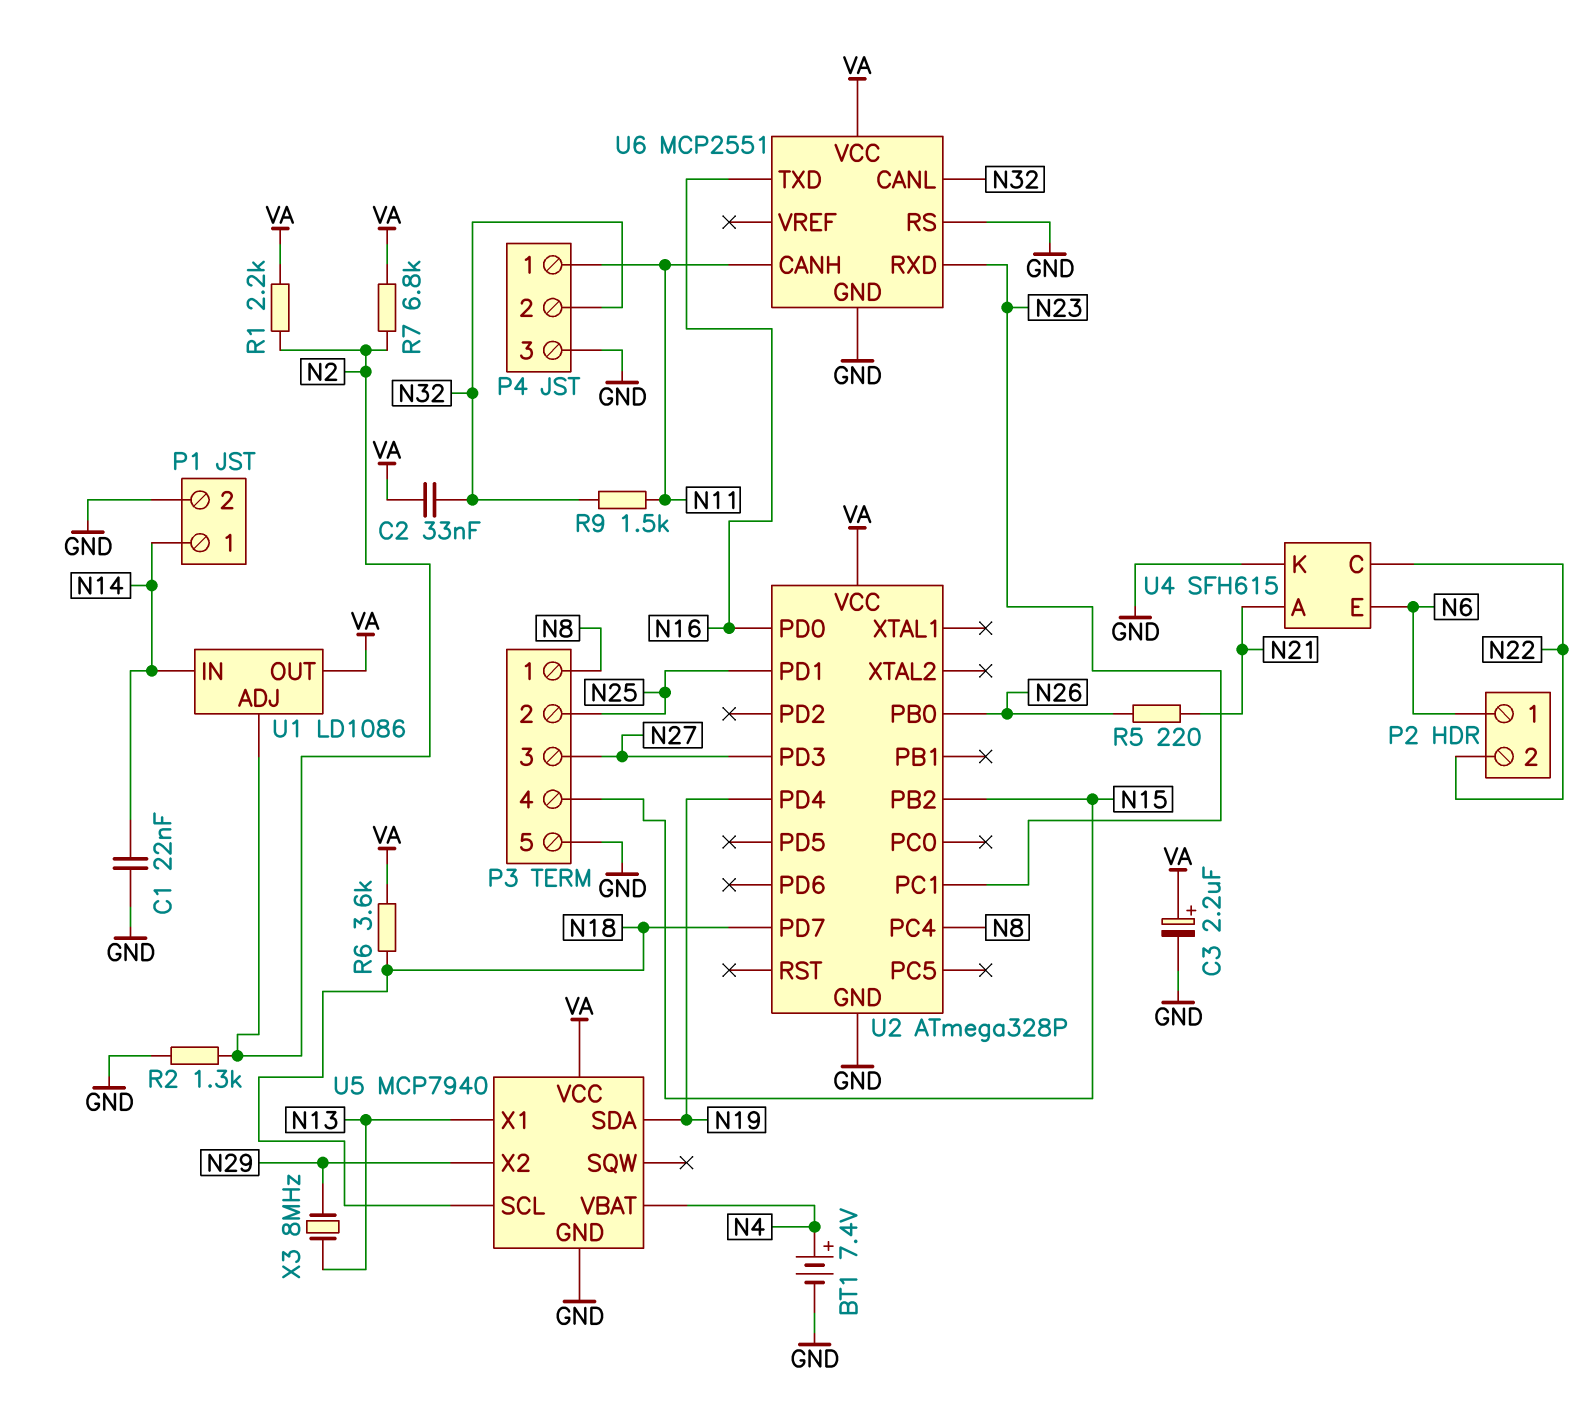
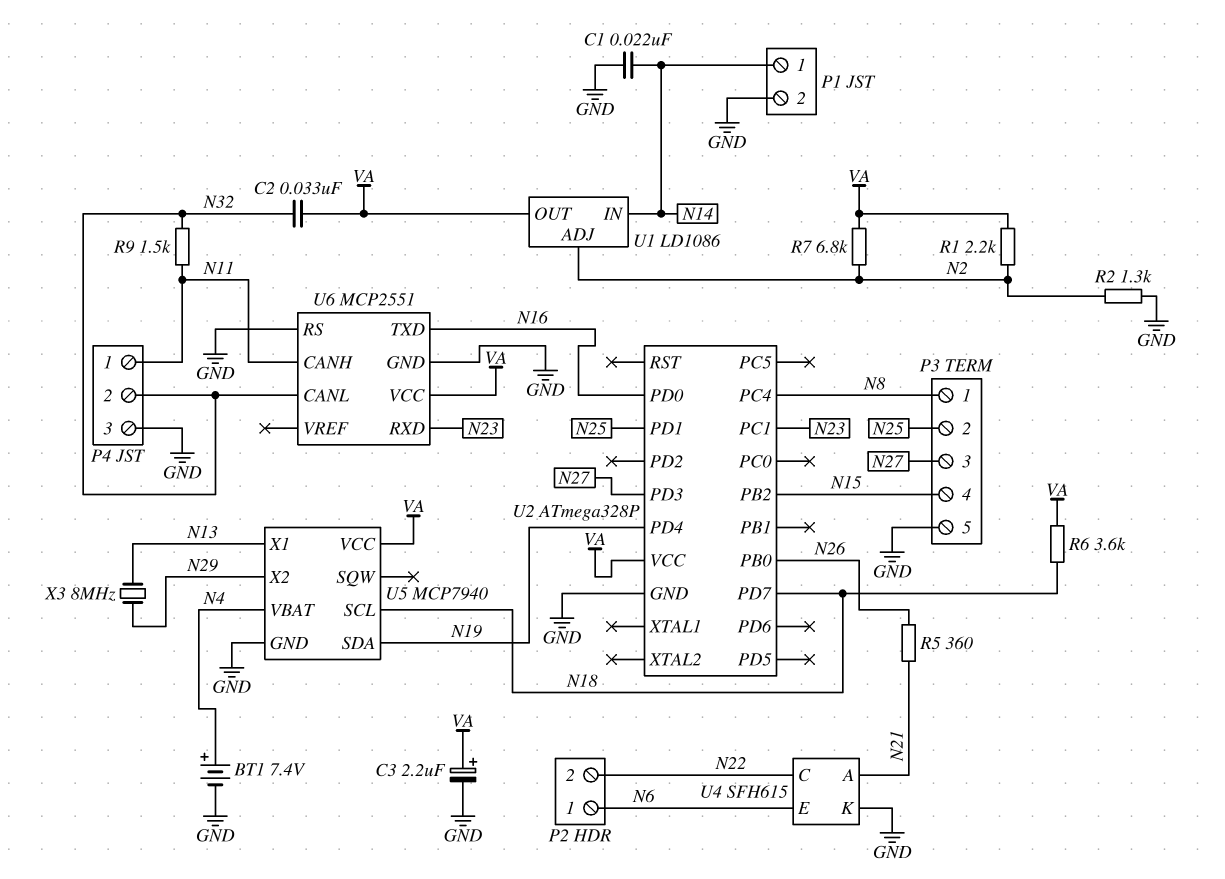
R5: 220 (N21, N26) -> 360 (N21, N26)

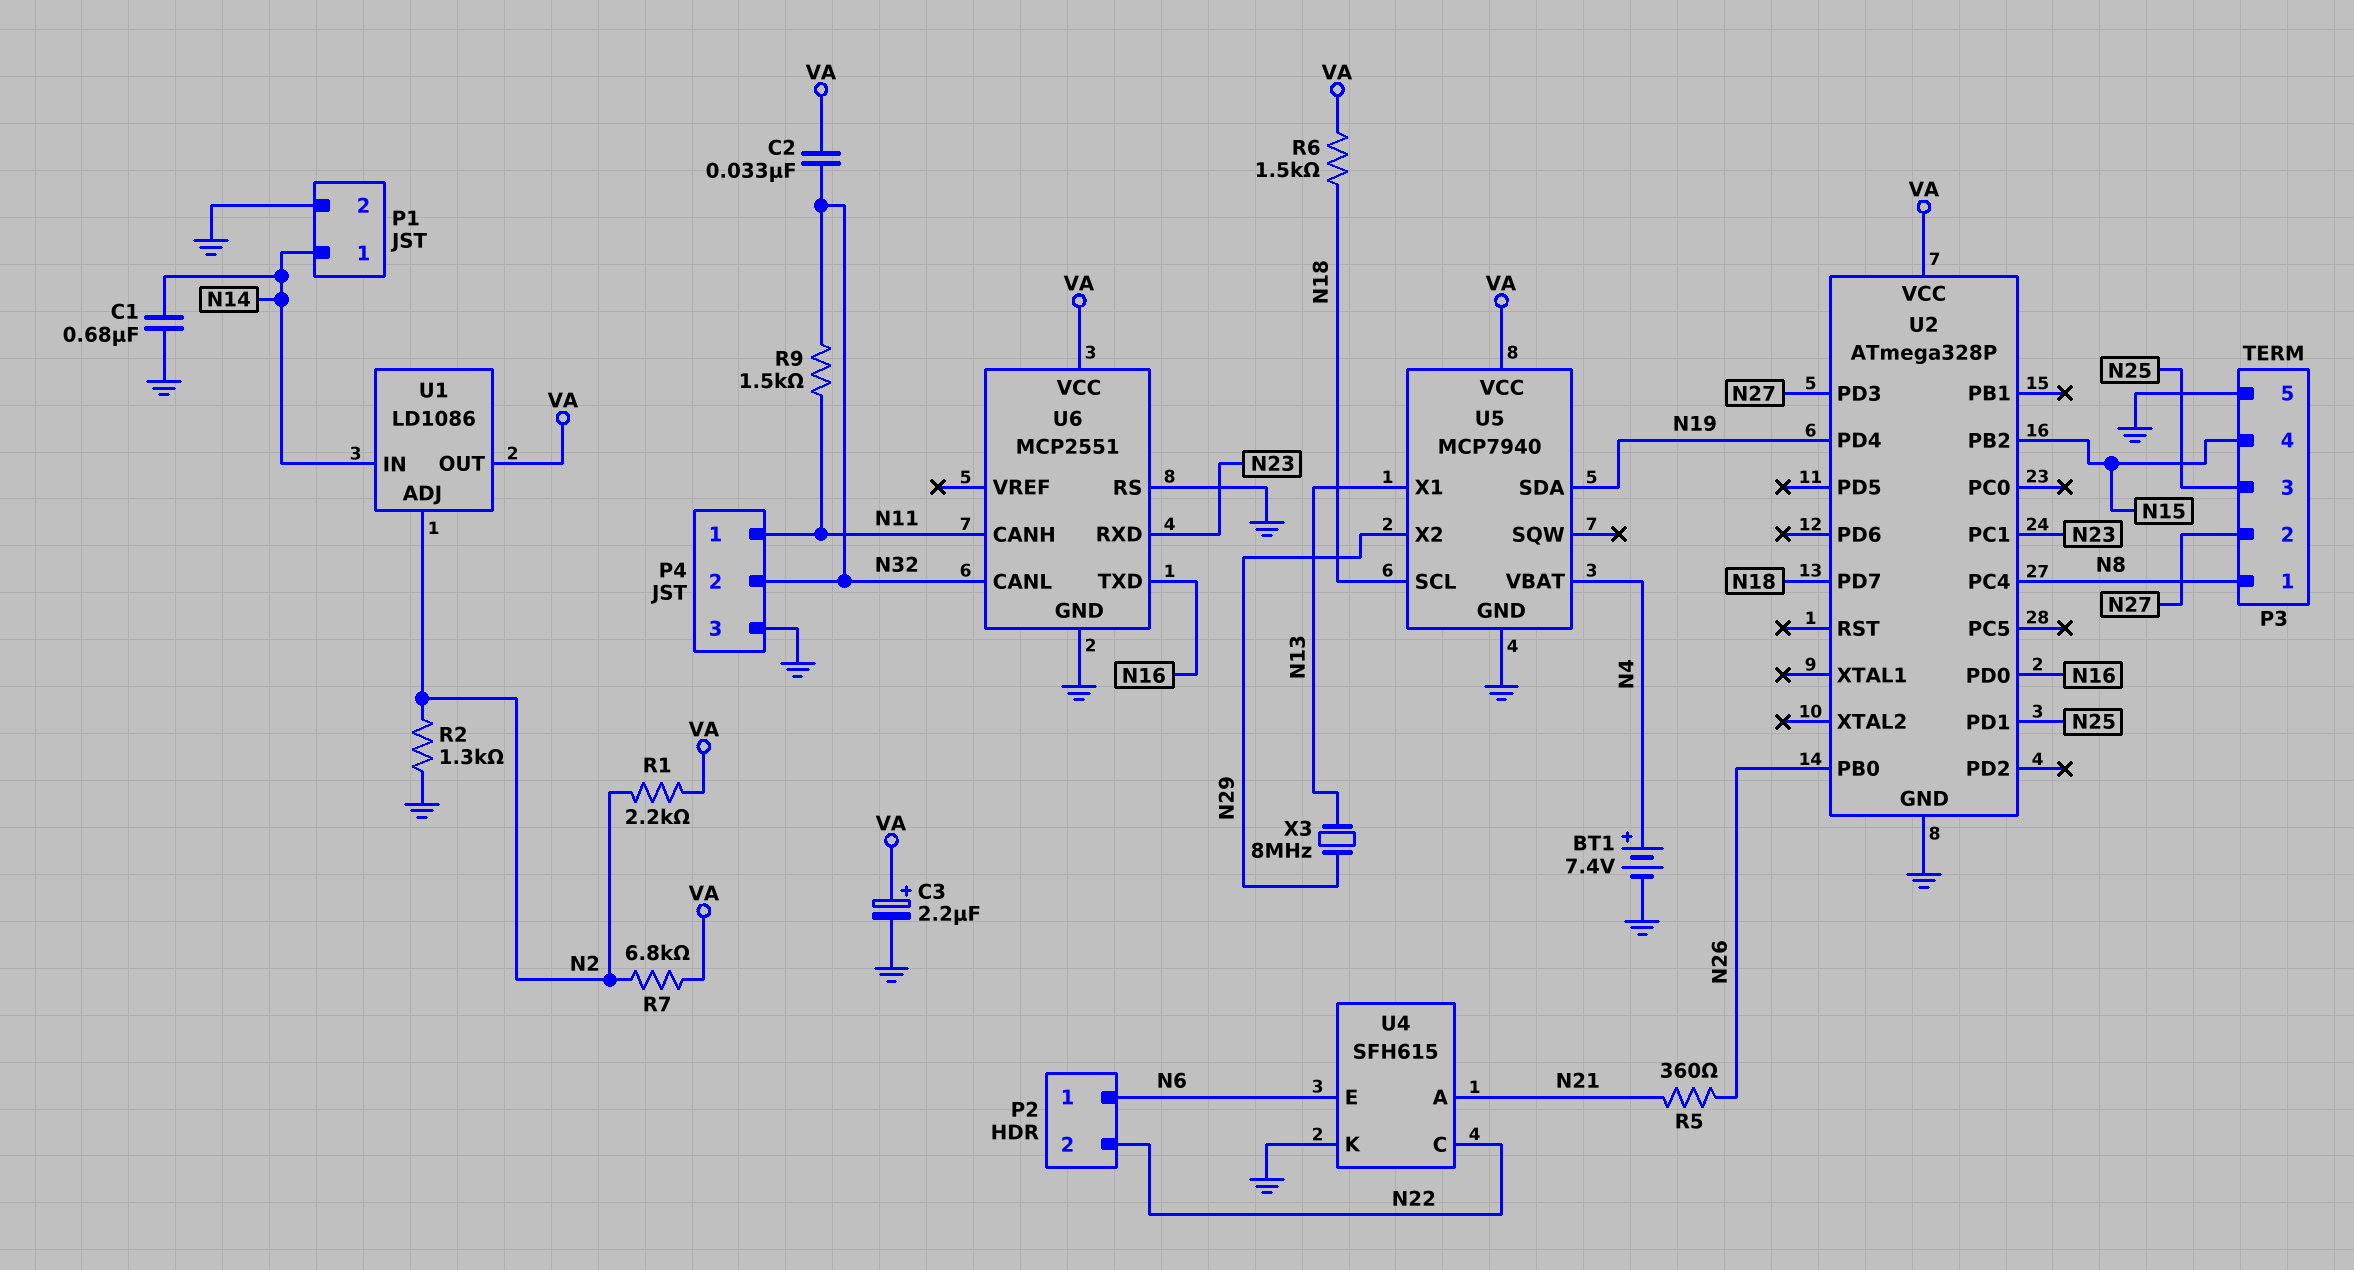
C1: 22nF (GND, N14) -> 680nF (GND, N14)
P3 pin 2: N25 -> N27
P3 pin 3: N27 -> N25
R6: 3.6k (N18, VA) -> 1.5k (N18, VA)

